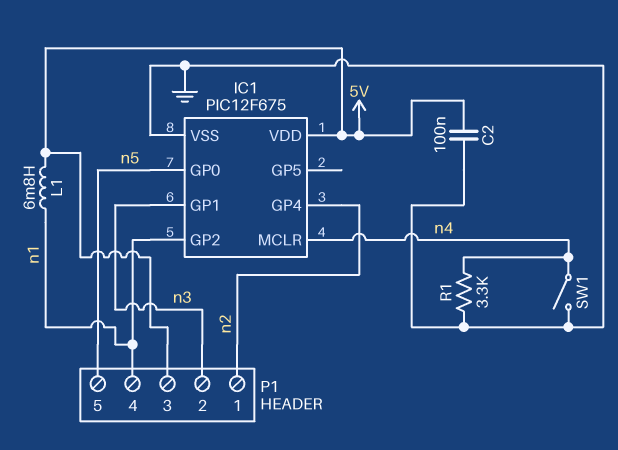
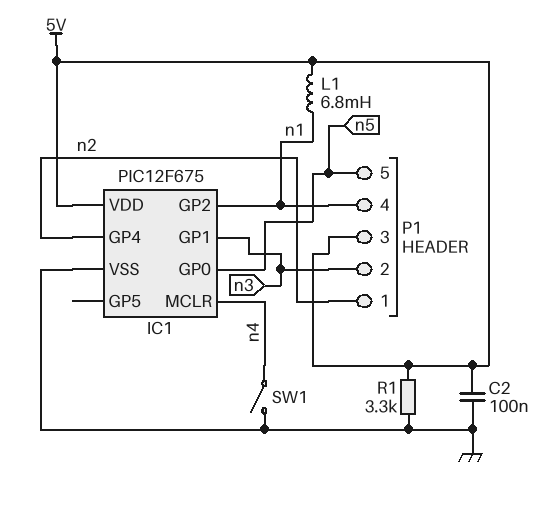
R1: 3.3k (GND, n4) -> 3.3k (5V, GND)

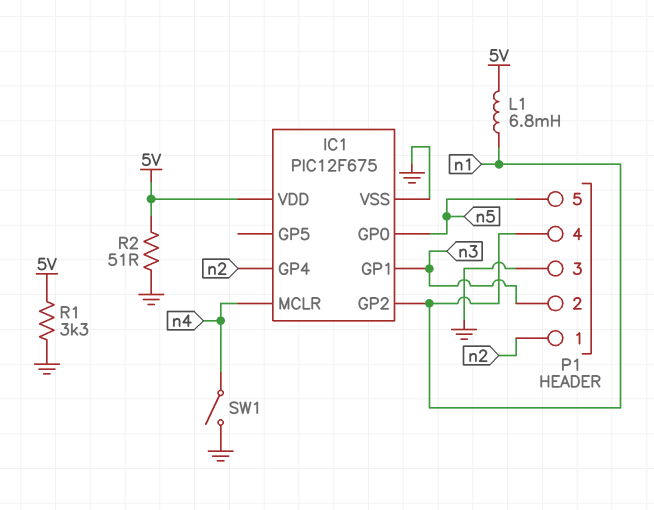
C2: 100nF (5V, GND) -> none
P1 pin 3: 5V -> GND
R2: none -> 51 (5V, GND)

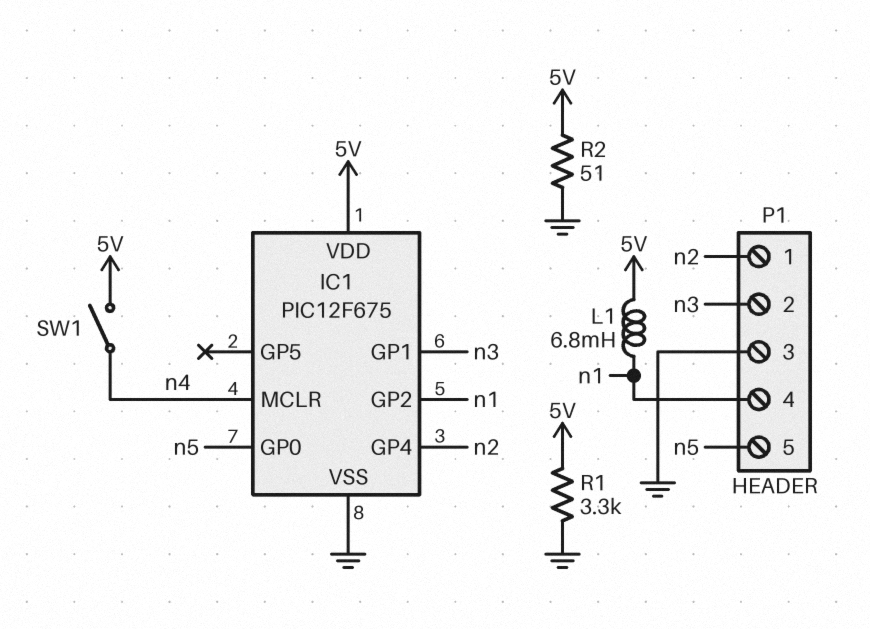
SW1: switch (GND, n4) -> switch (5V, n4)

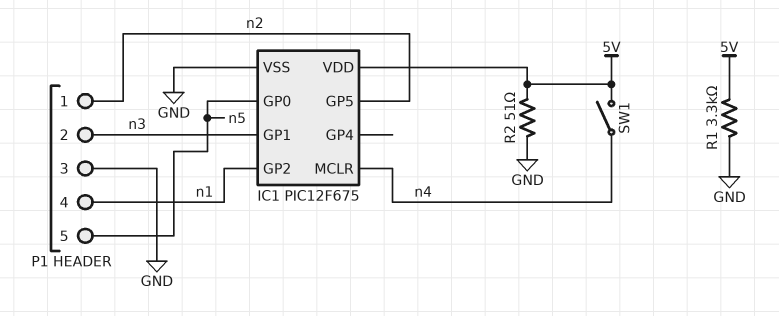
IC1 pin GP4: n2 -> none
IC1 pin GP5: none -> n2
L1: 6.8mH (5V, n1) -> none

